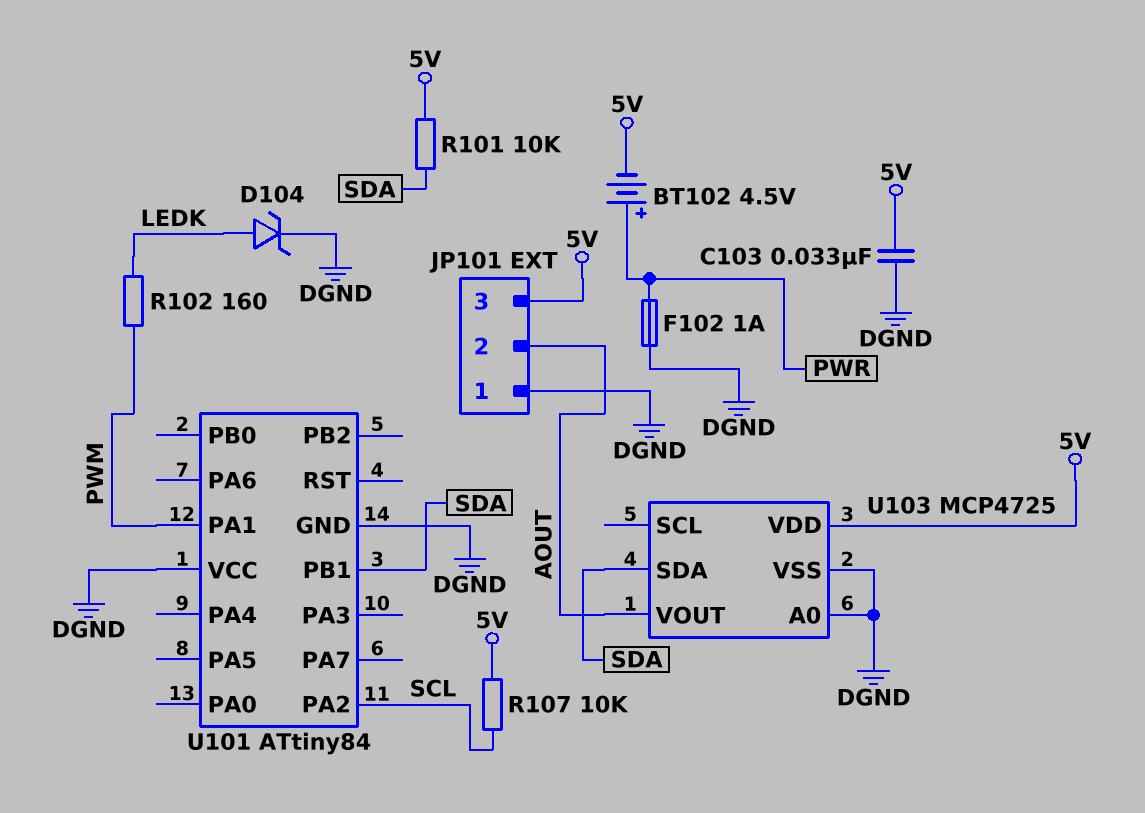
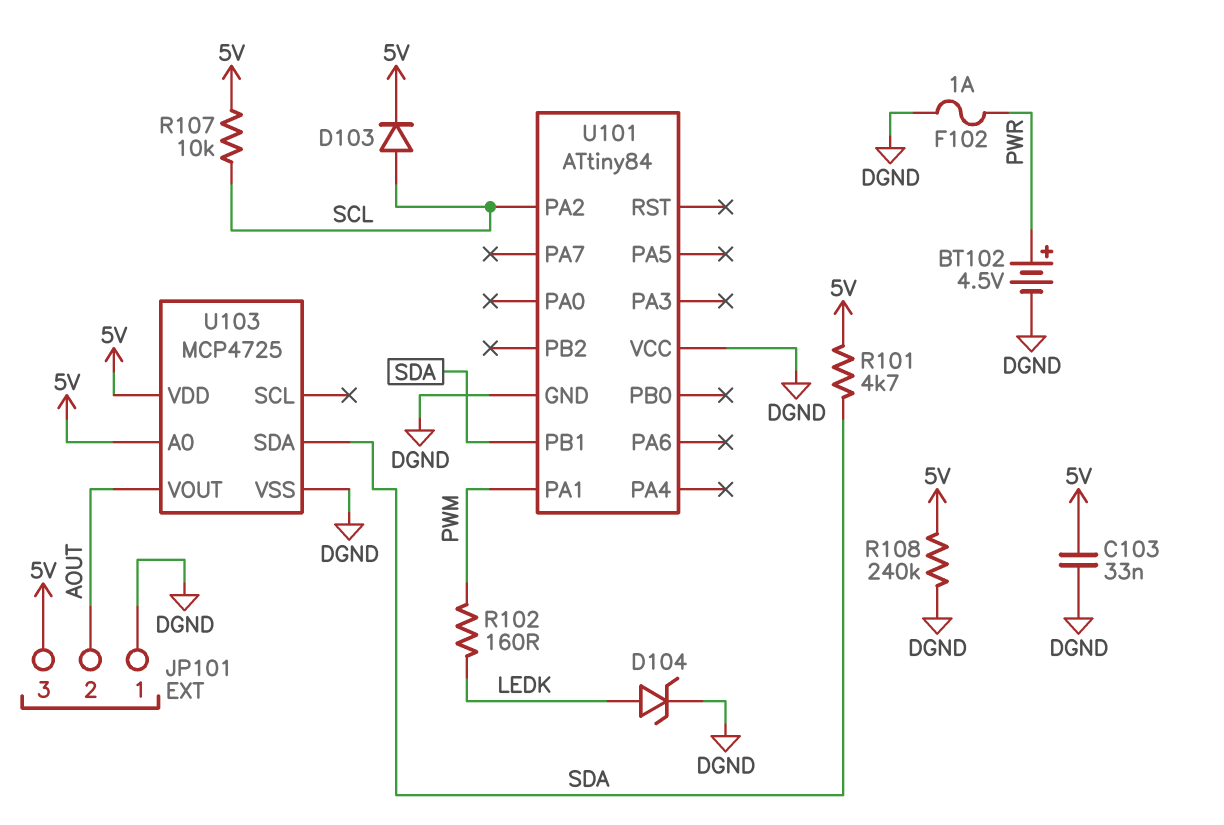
BT102: 4.5V (plus PWR, minus 5V) -> 4.5V (plus PWR, minus DGND)
D103: none -> diode (A SCL, K 5V)
R101: 10k (5V, SDA) -> 4.7k (5V, SDA)
R108: none -> 240k (5V, DGND)
U103 pin A0: DGND -> 5V

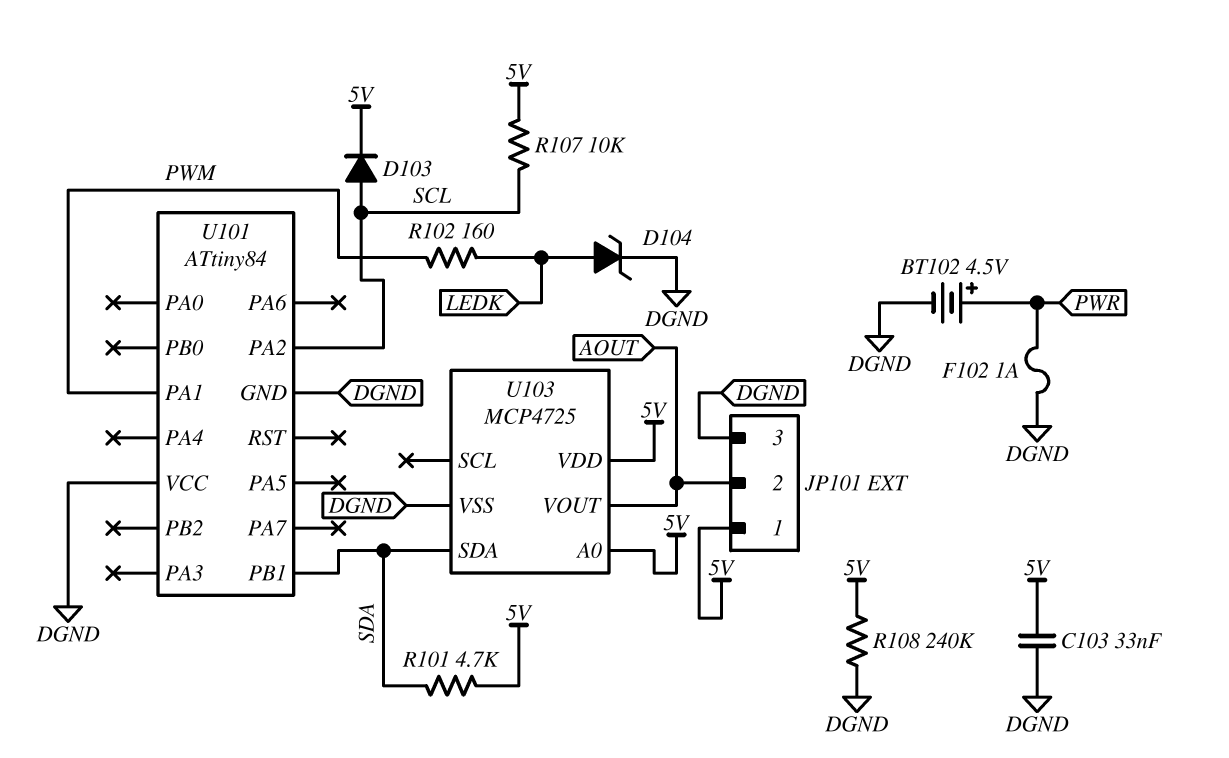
JP101 pin 1: DGND -> 5V
JP101 pin 3: 5V -> DGND

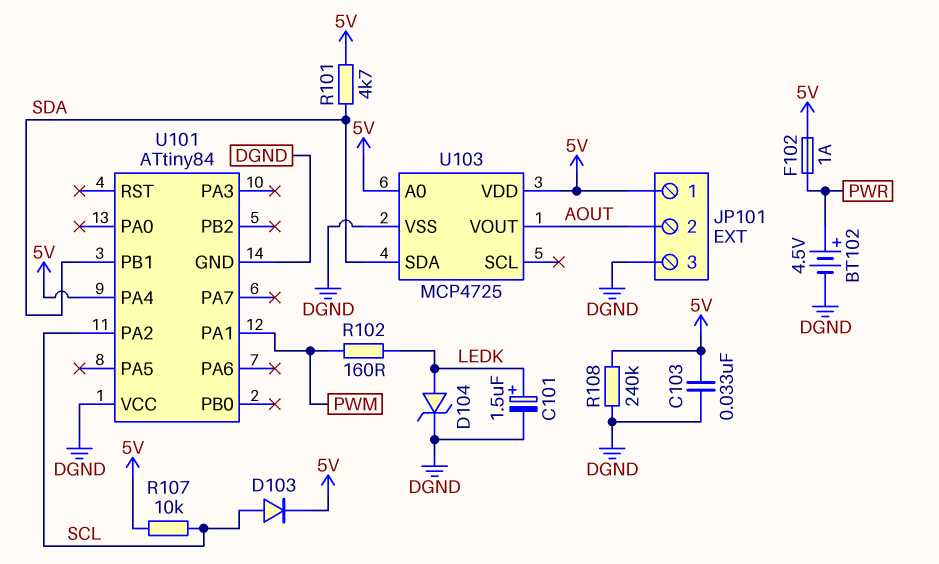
C101: none -> 1.5uF (plus LEDK, minus DGND)
F102: 1A (DGND, PWR) -> 1A (5V, PWR)
U101 pin PA4: none -> 5V

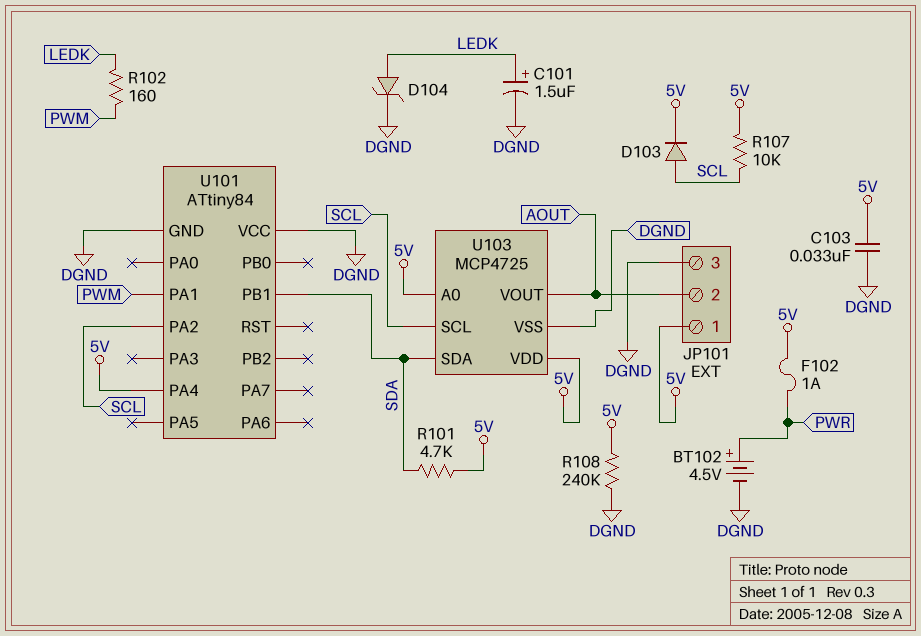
U103 pin SCL: none -> SCL

